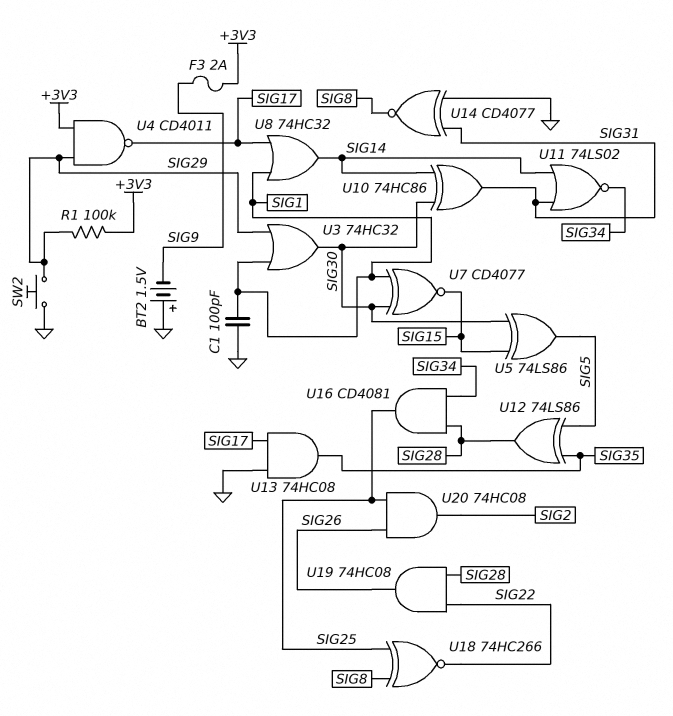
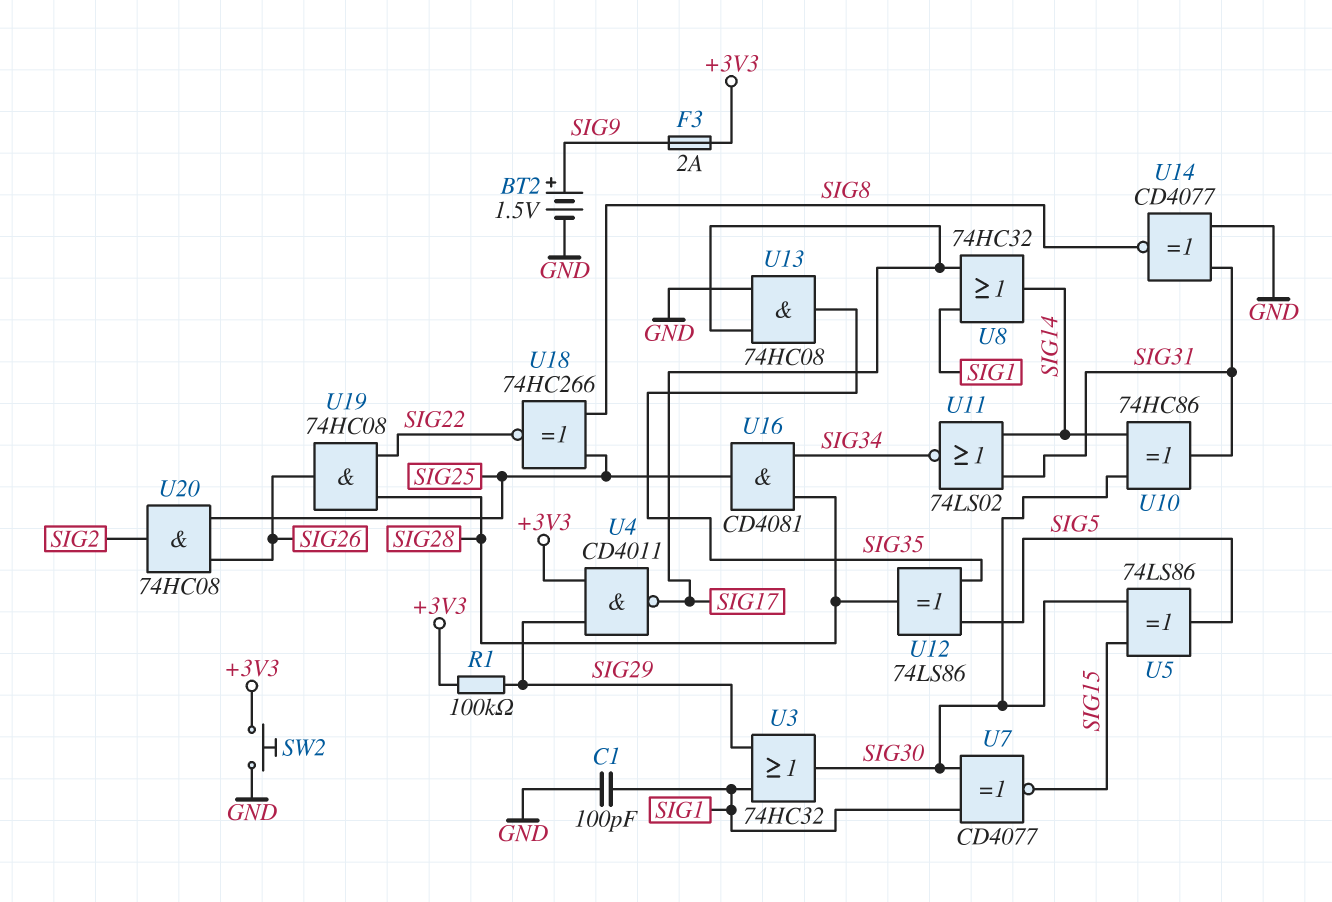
BT2: 1.5V (plus GND, minus SIG9) -> 1.5V (plus SIG9, minus GND)
SW2: button (GND, SIG29) -> button (+3V3, GND)

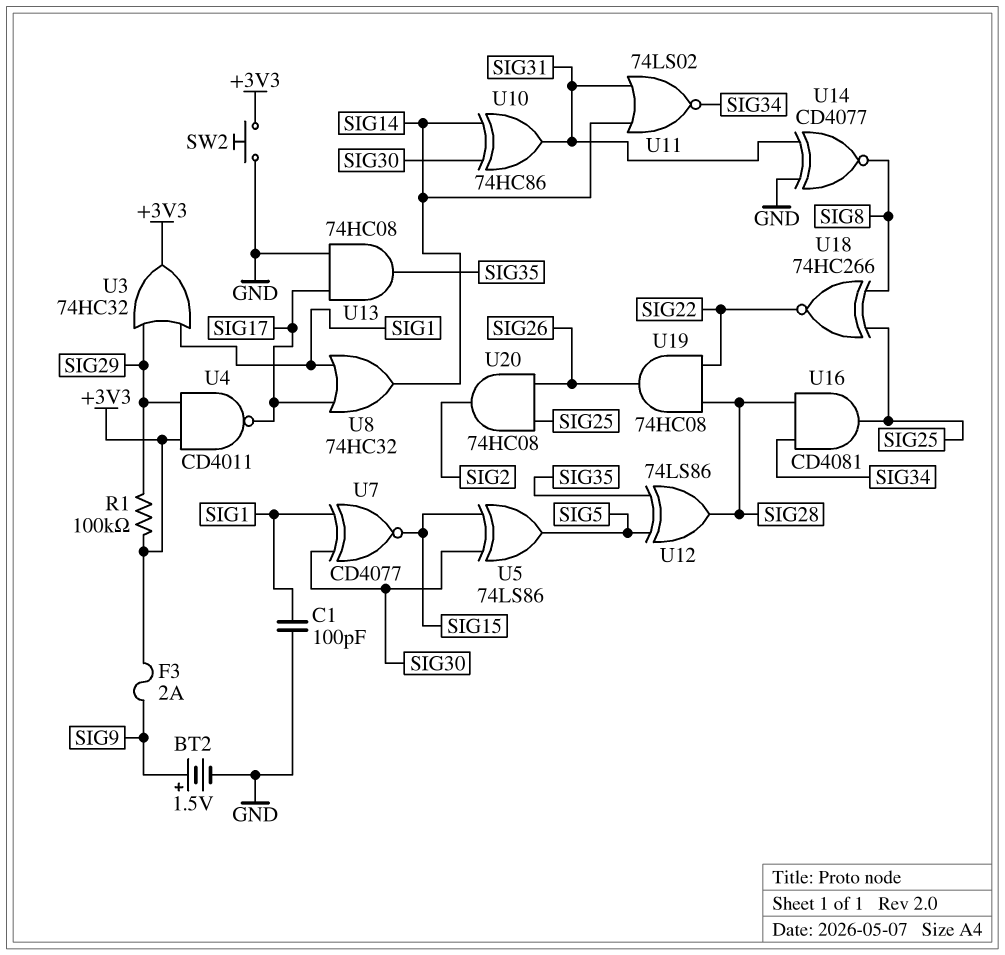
U3: OR 74HC32 (in SIG1, in SIG29, out SIG30) -> OR 74HC32 (in SIG1, in SIG29, out +3V3)

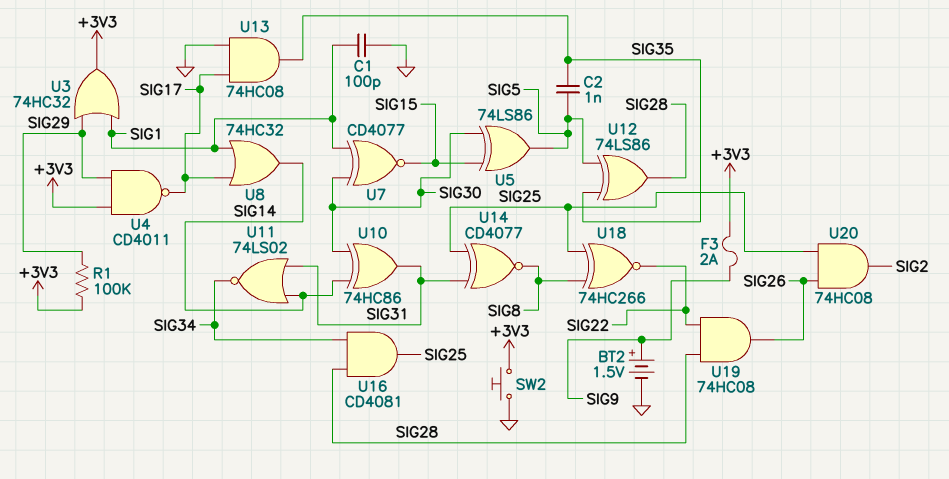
C2: none -> 1nF (SIG5, SIG35)
U14: XNOR CD4077 (in GND, in SIG31, out SIG8) -> XNOR CD4077 (in SIG25, in SIG31, out SIG8)

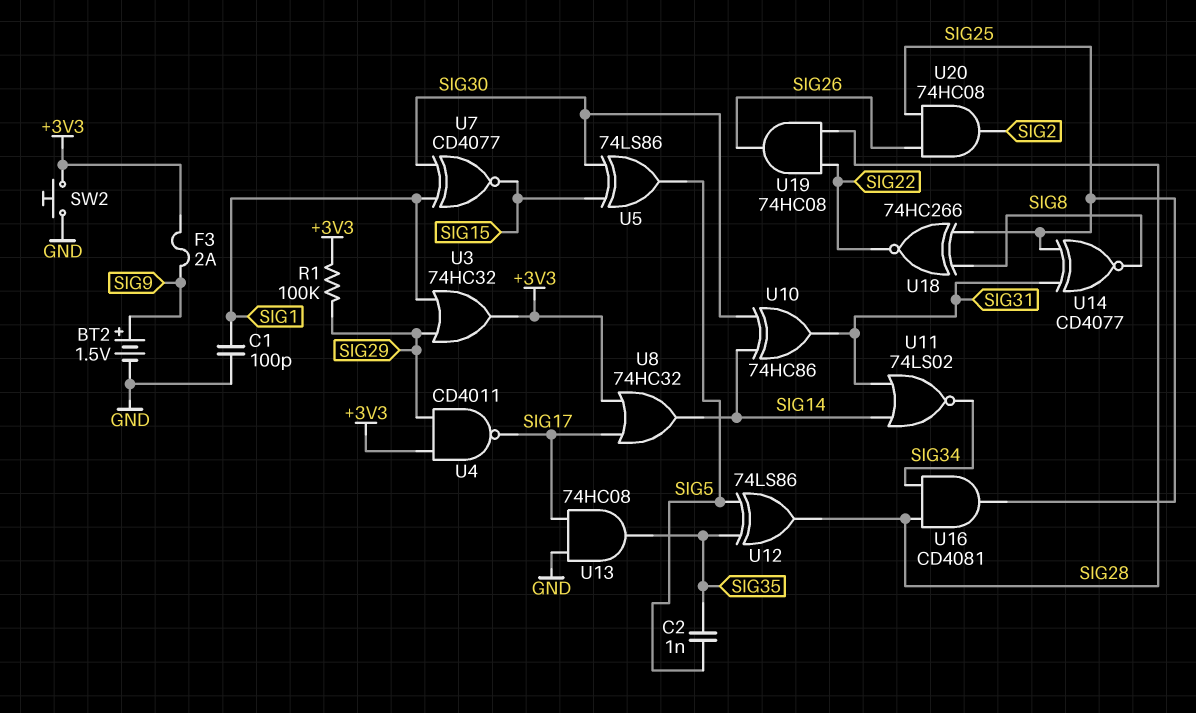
U8: OR 74HC32 (in SIG1, in SIG17, out SIG14) -> OR 74HC32 (in +3V3, in SIG17, out SIG14)

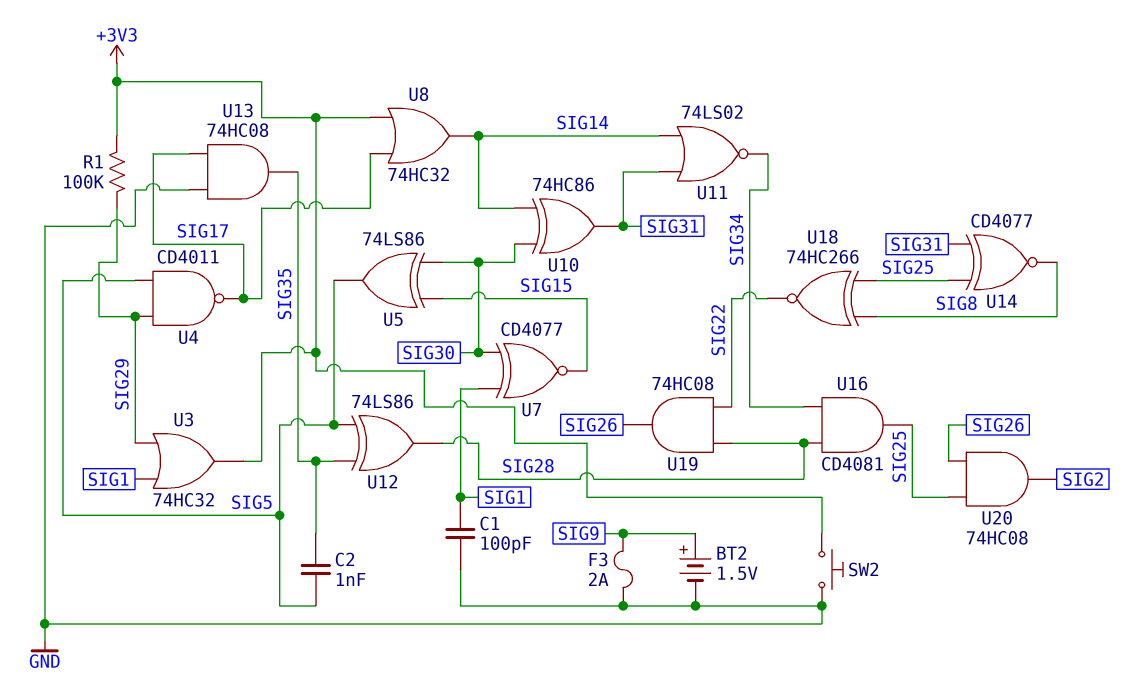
F3: 2A (+3V3, SIG9) -> 2A (GND, SIG9)
U4: NAND CD4011 (in +3V3, in SIG29, out SIG17) -> NAND CD4011 (in SIG5, in SIG29, out SIG17)

